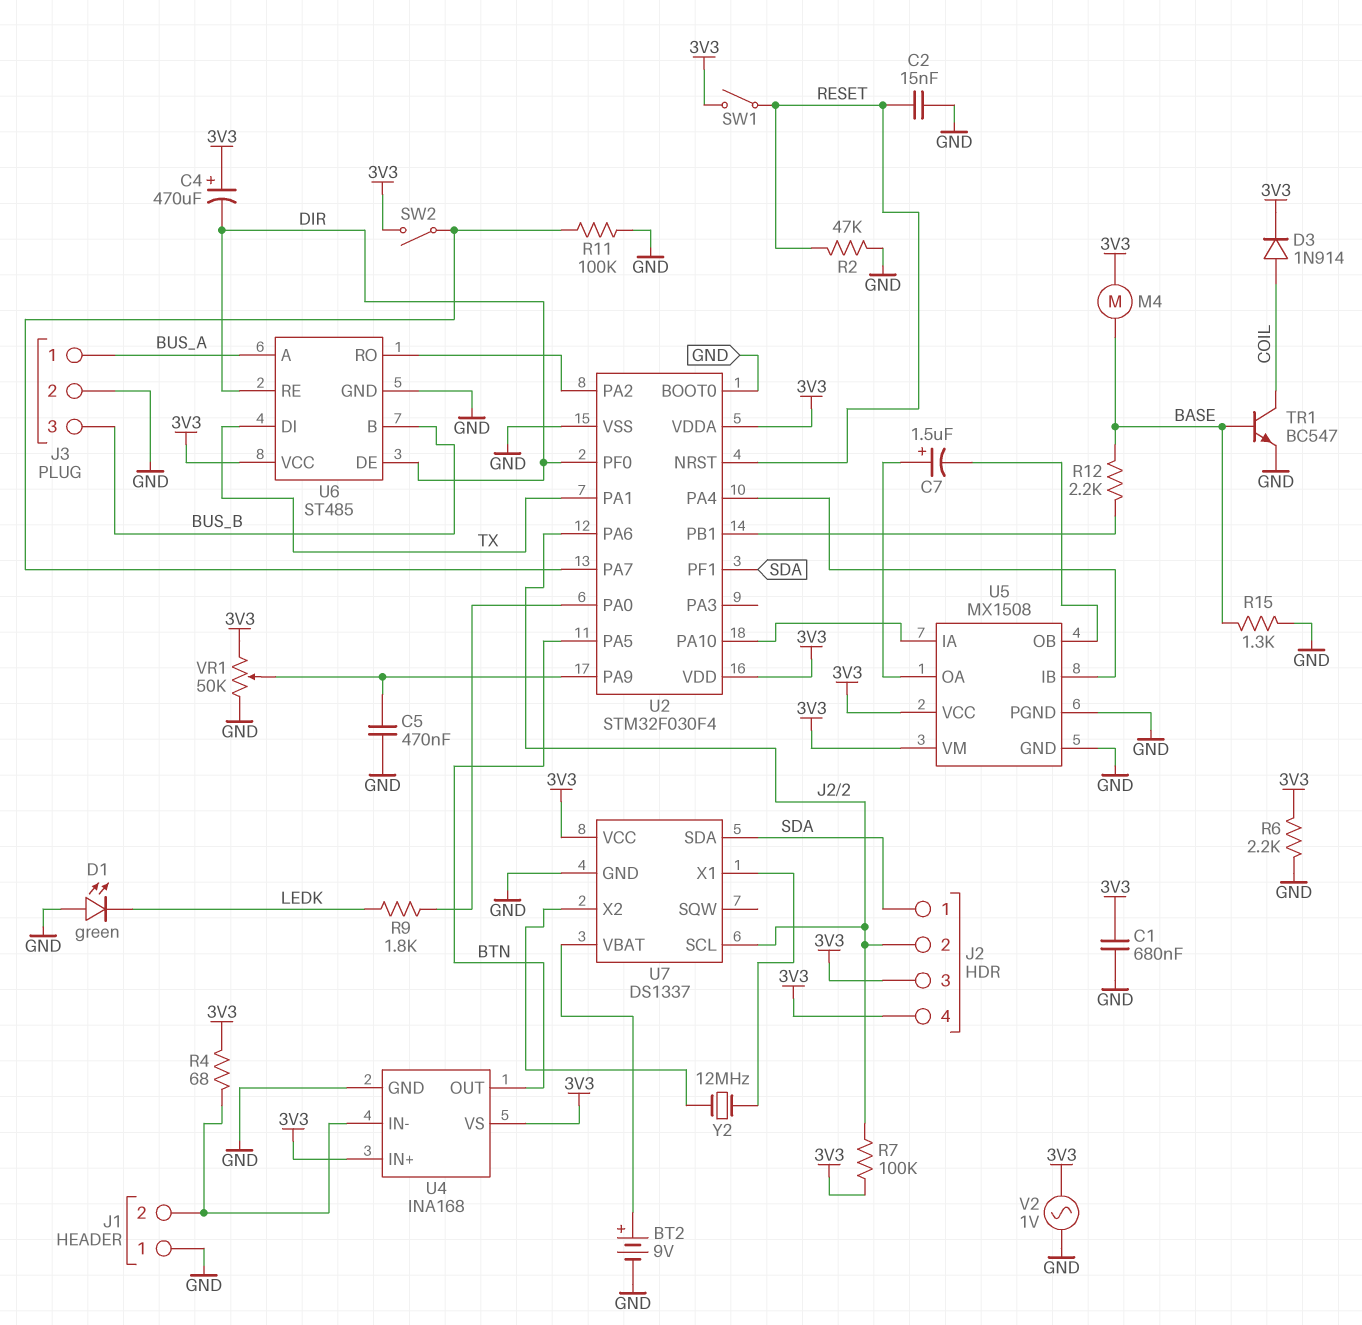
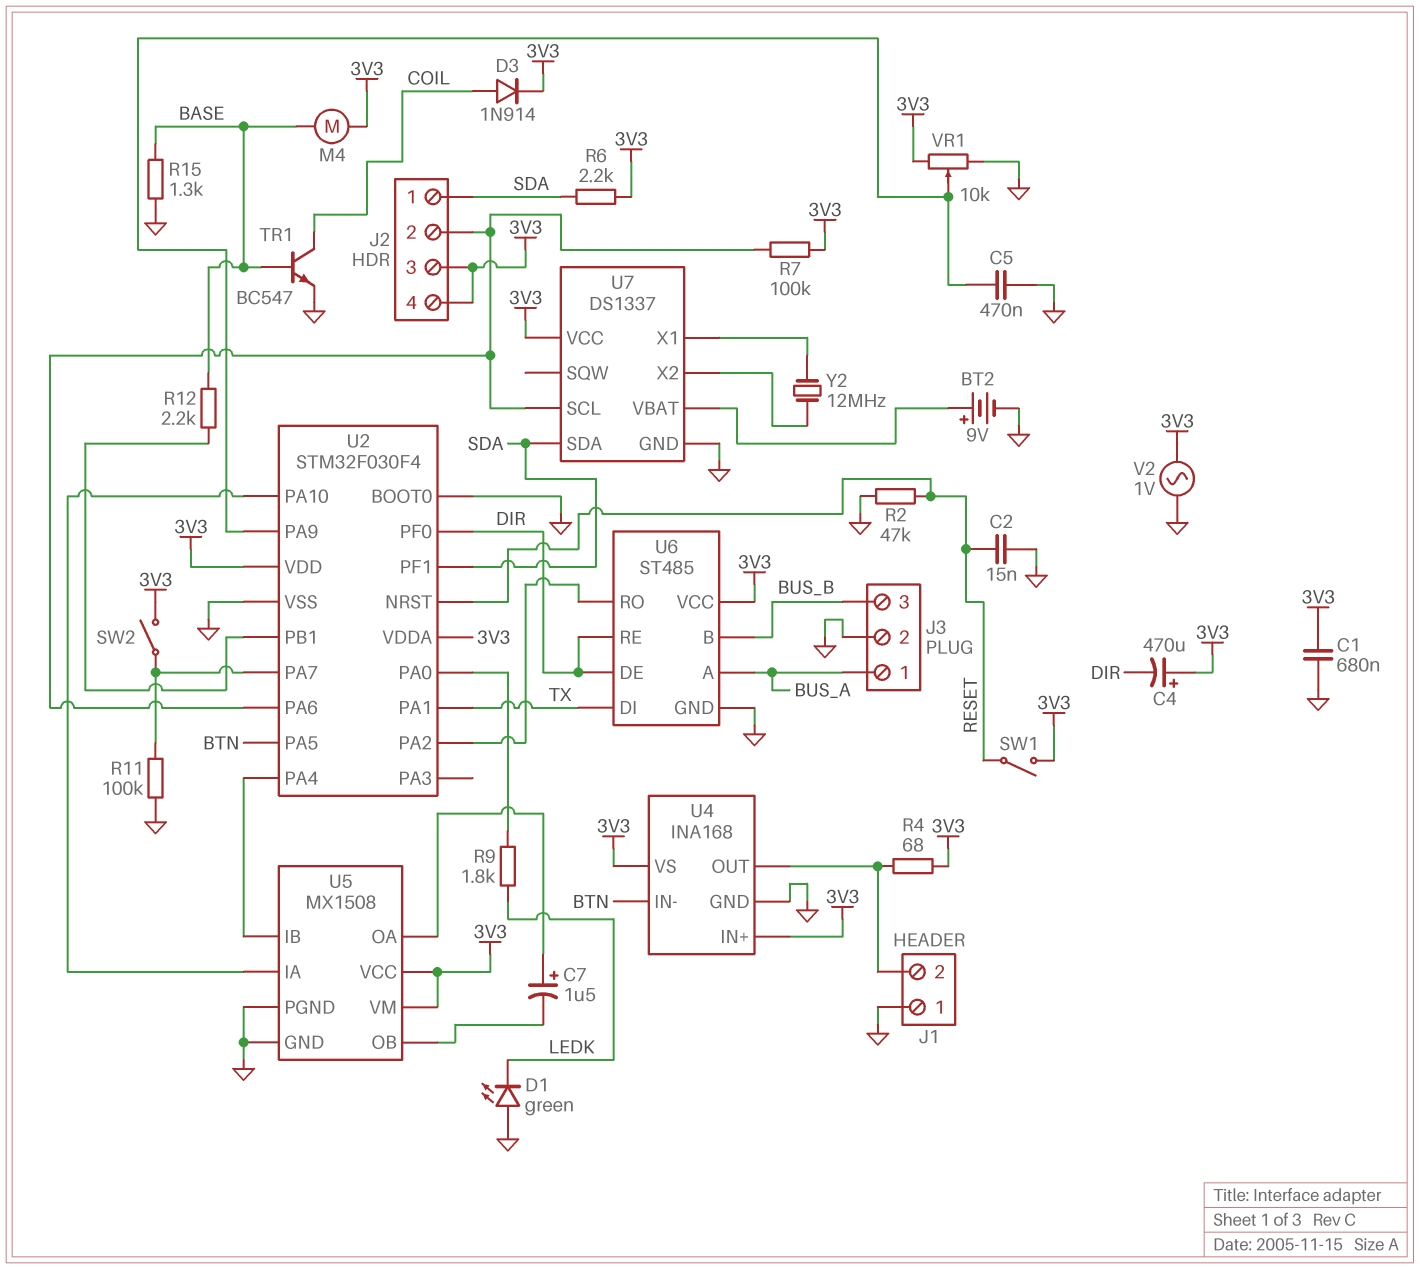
R6: 2.2k (3V3, GND) -> 2.2k (3V3, SDA)
U4 pin IN-: J1/2 -> BTN
U4 pin OUT: BTN -> J1/2
VR1: 50k (3V3, GND, wiper U2/PA9) -> 10k (3V3, GND, wiper U2/PA9)

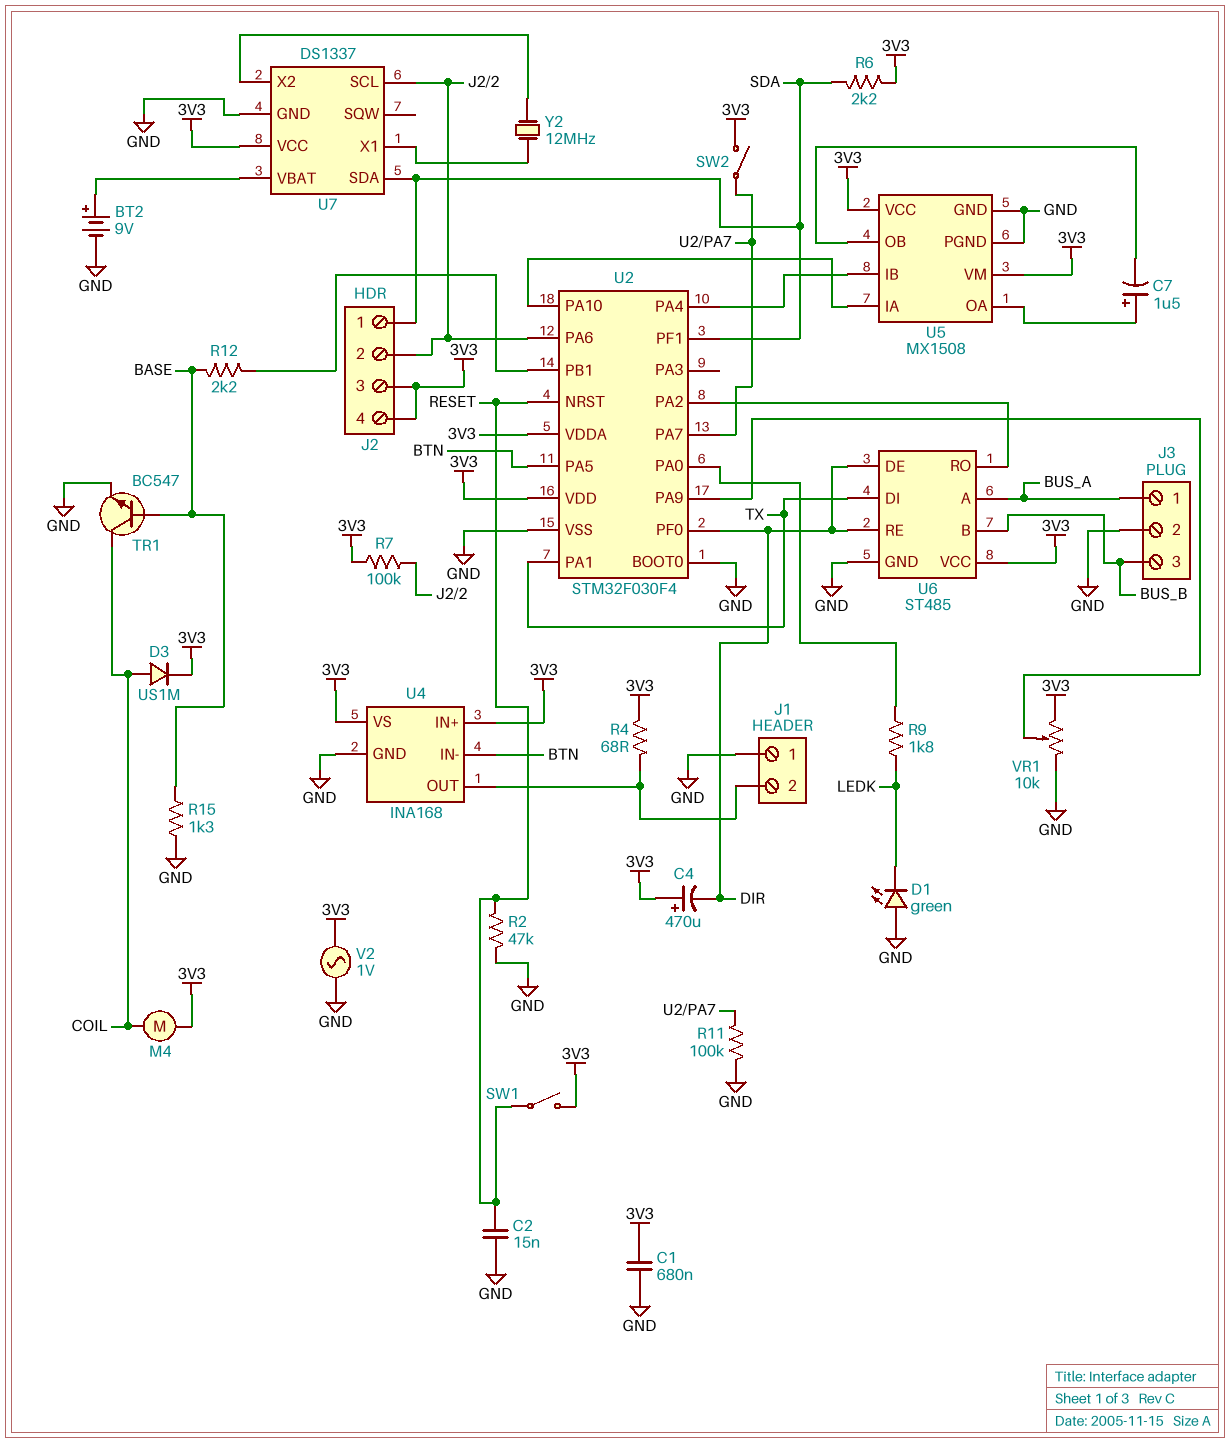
C5: 470nF (GND, U2/PA9) -> none
D3: diode 1N914 (A COIL, K 3V3) -> diode US1M (A COIL, K 3V3)
M4: motor (3V3, BASE) -> motor (3V3, COIL)

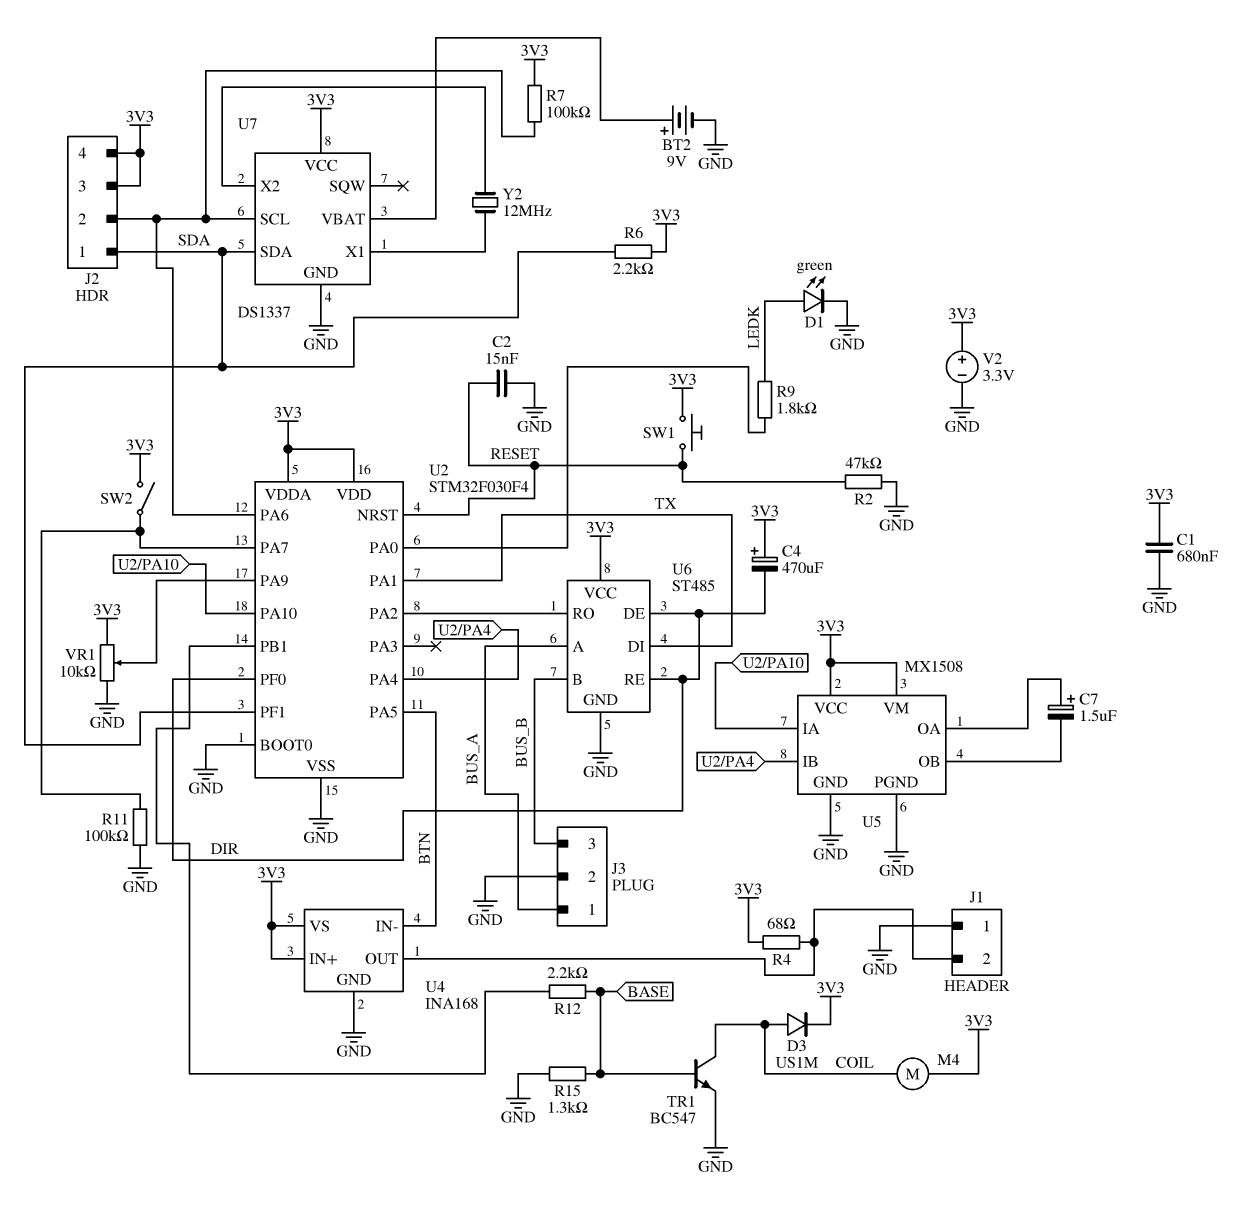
D1: LED green (A GND, K LEDK) -> LED green (A LEDK, K GND)
SW1: switch (3V3, RESET) -> button (3V3, RESET)
V2: AC 1V (3V3, GND) -> 3.3V (plus 3V3, minus GND)

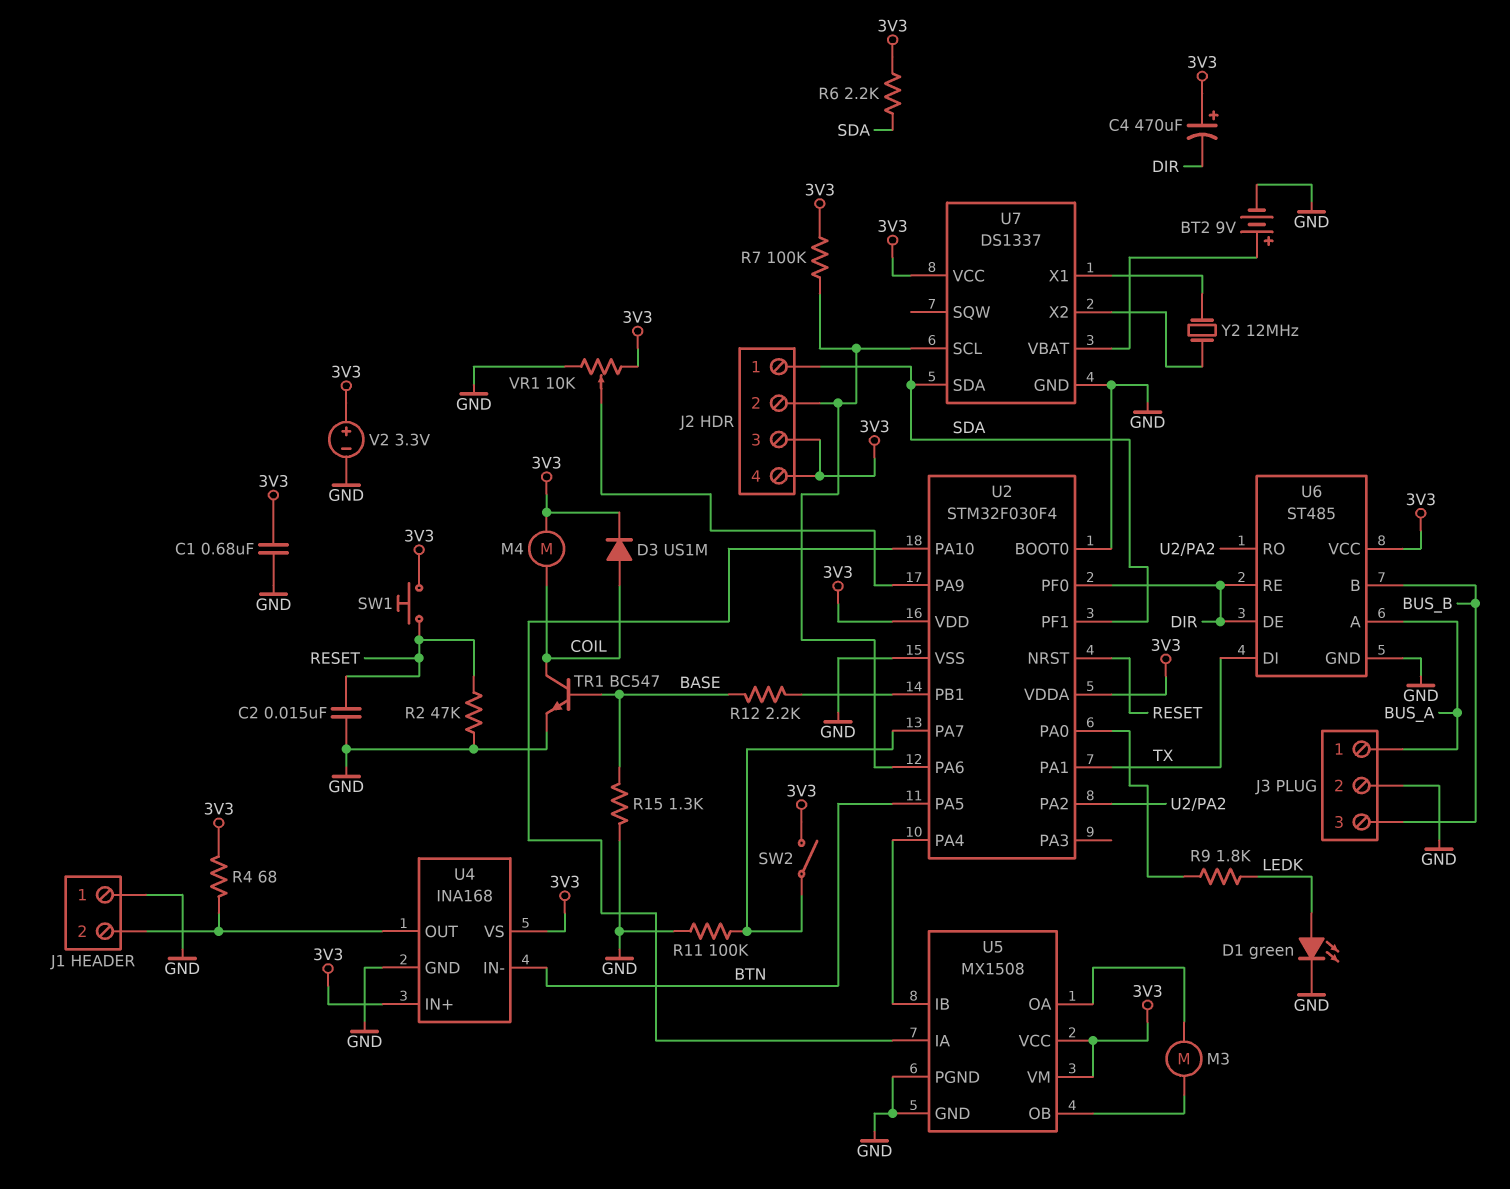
C7: 1.5uF (plus U5/OA, minus U5/OB) -> none
M3: none -> motor (U5/OA, U5/OB)

